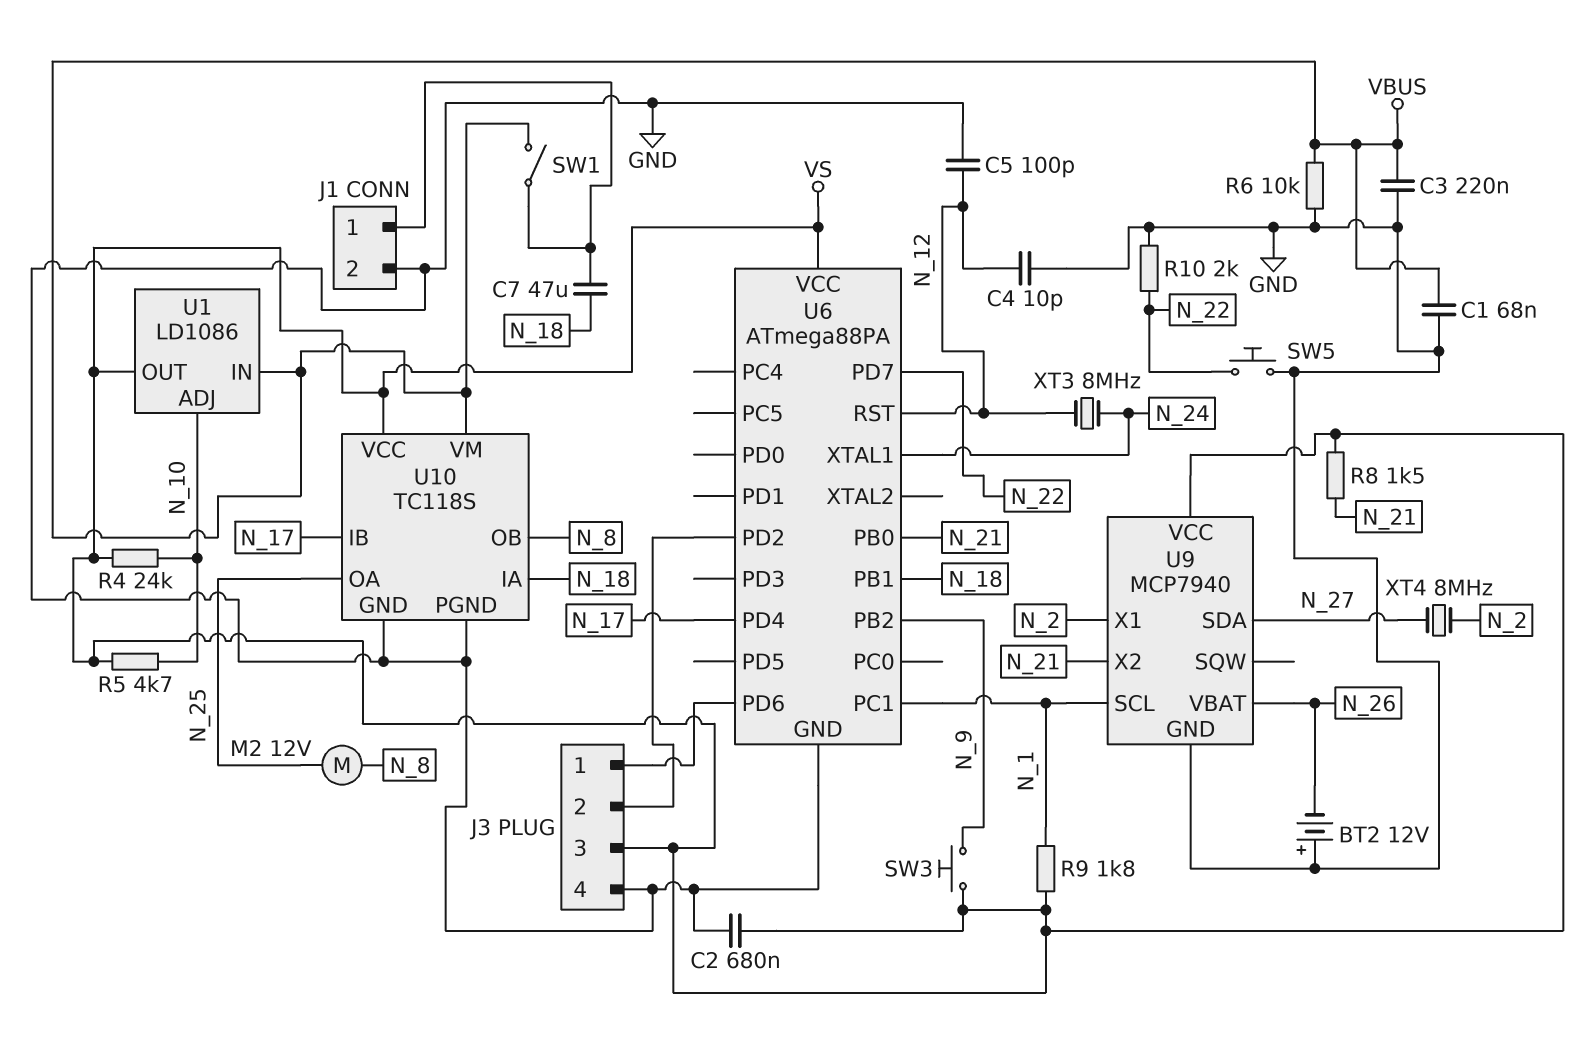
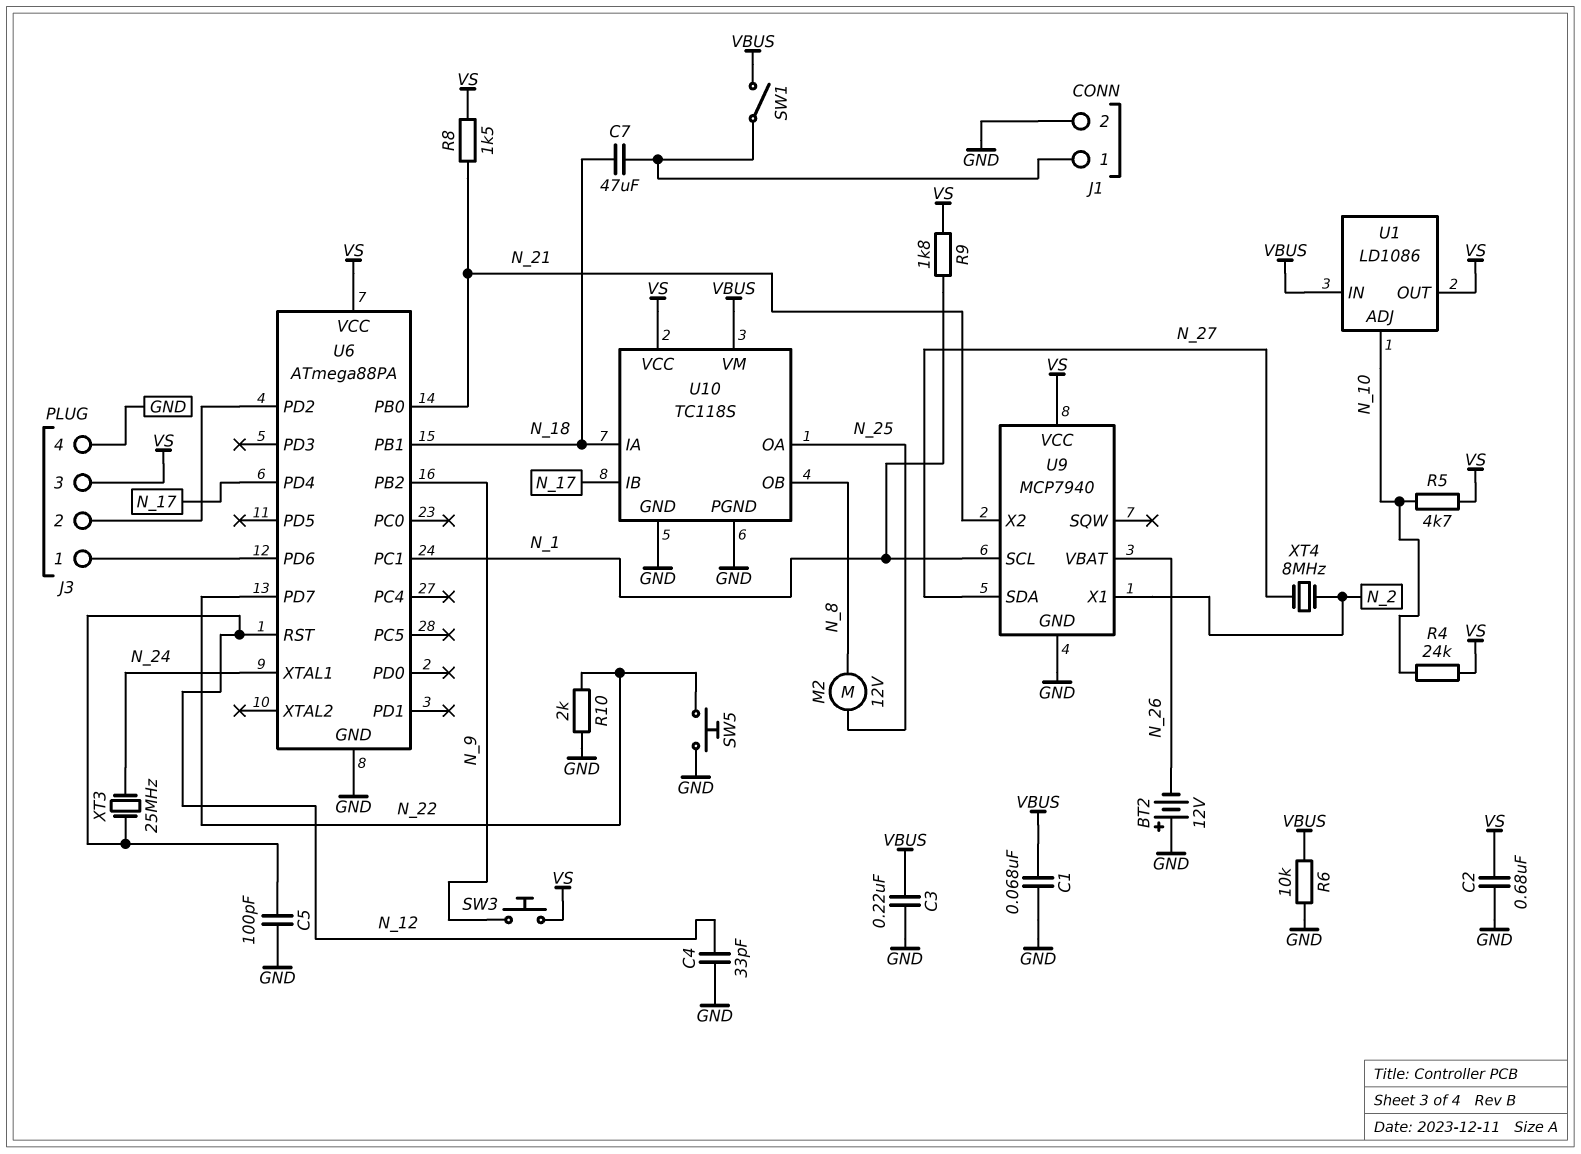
C4: 10pF (GND, N_12) -> 33pF (GND, N_12)
XT3: 8MHz (N_12, N_24) -> 25MHz (N_12, N_24)

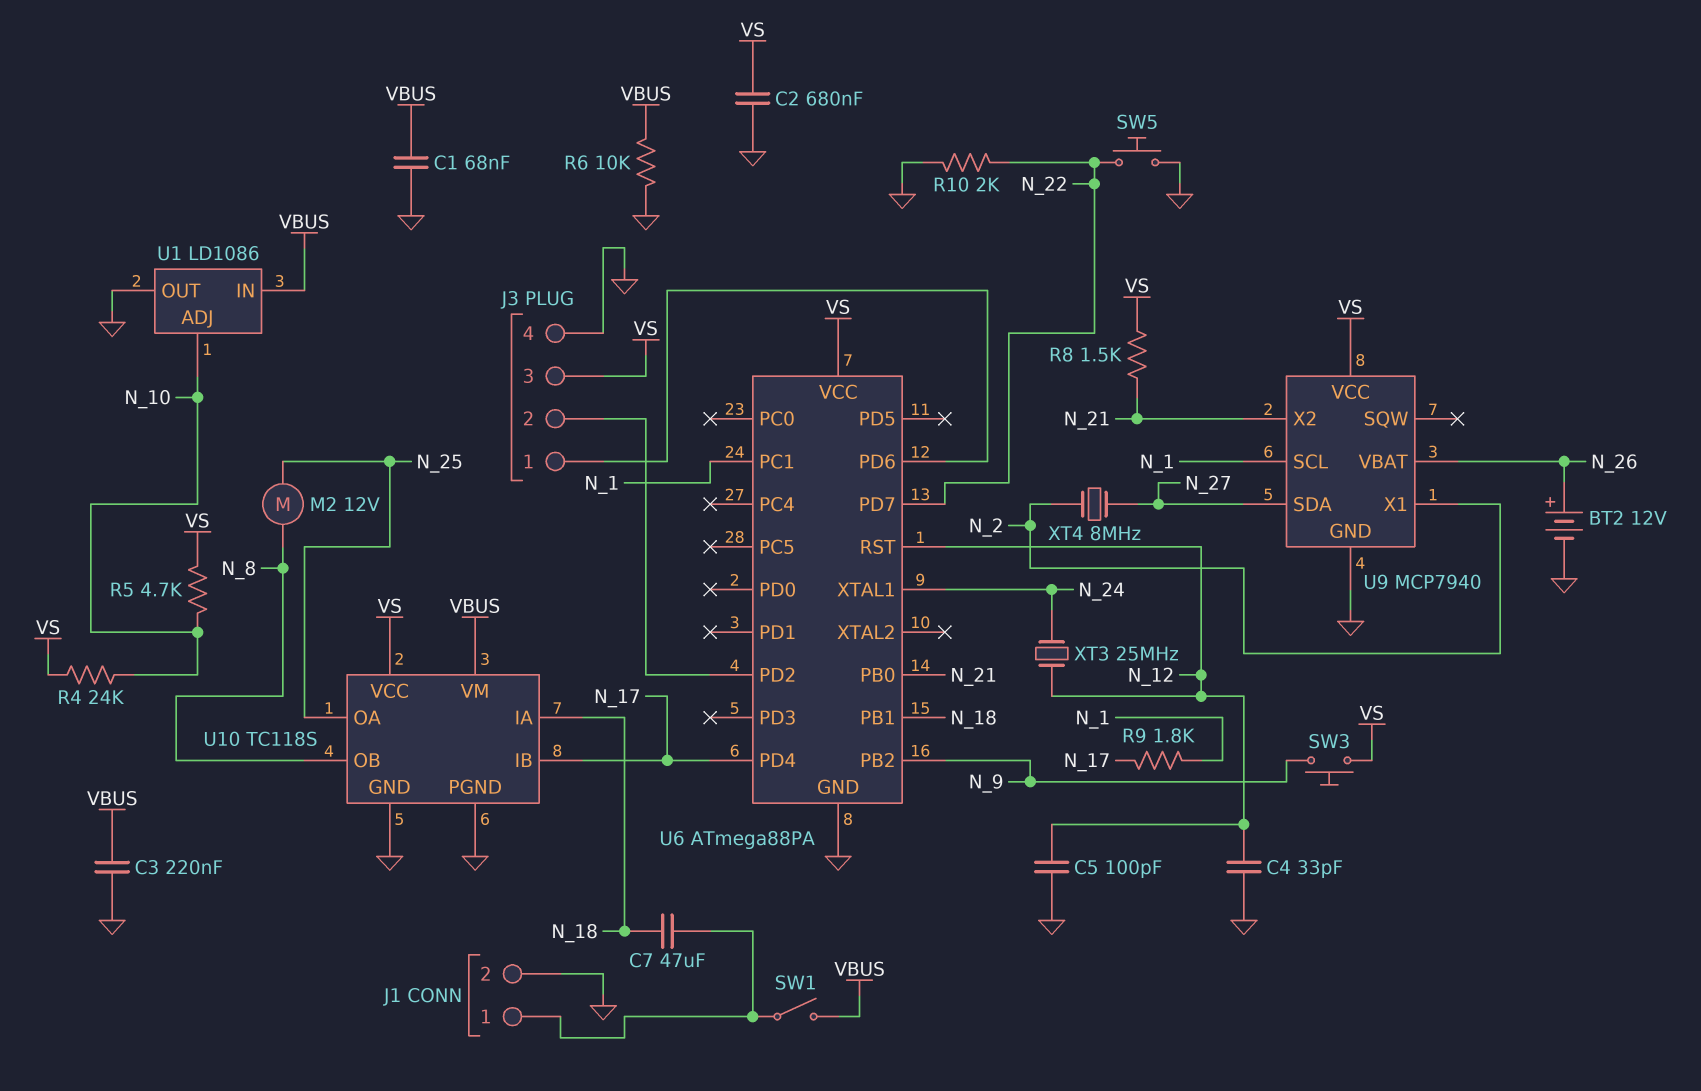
BT2: 12V (plus GND, minus N_26) -> 12V (plus N_26, minus GND)
R9: 1.8k (N_1, VS) -> 1.8k (N_1, N_17)
U1 pin OUT: VS -> GND

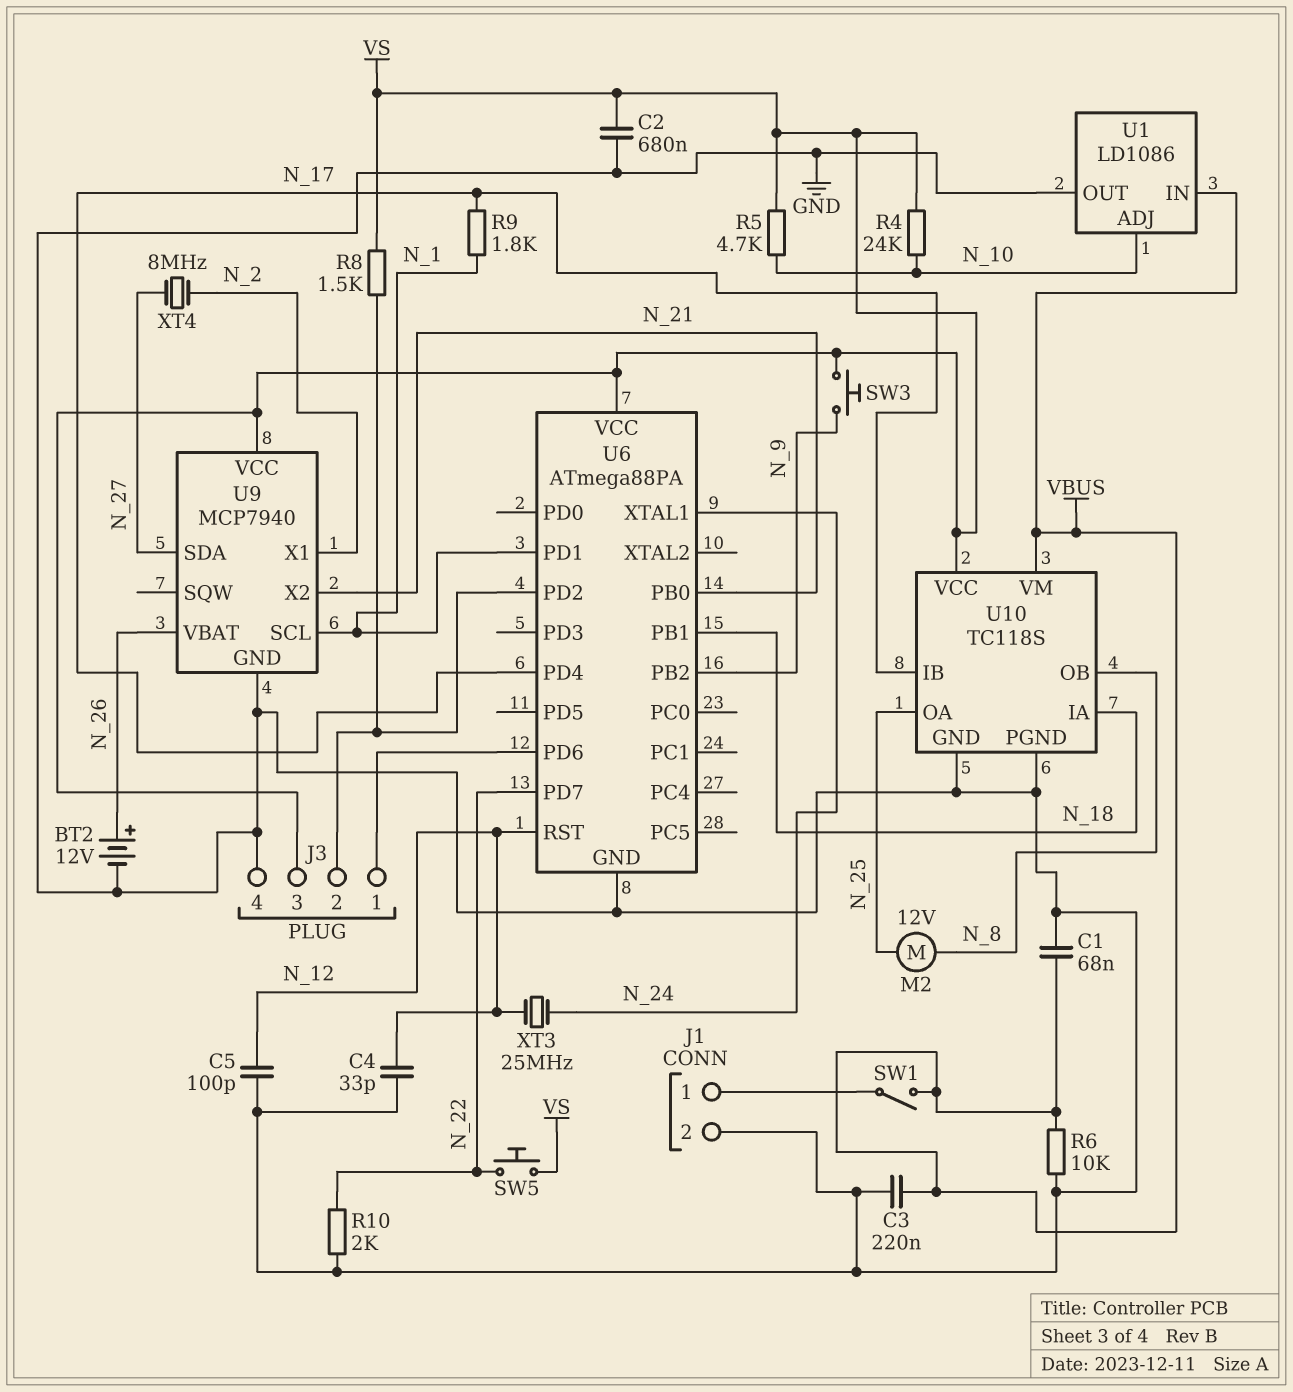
C7: 47uF (J1/1, N_18) -> none
R8: 1.5k (N_21, VS) -> 1.5k (J3/2, VS)
SW5: button (GND, N_22) -> button (N_22, VS)
U6 pin PC1: N_1 -> none
U6 pin PD1: none -> N_1

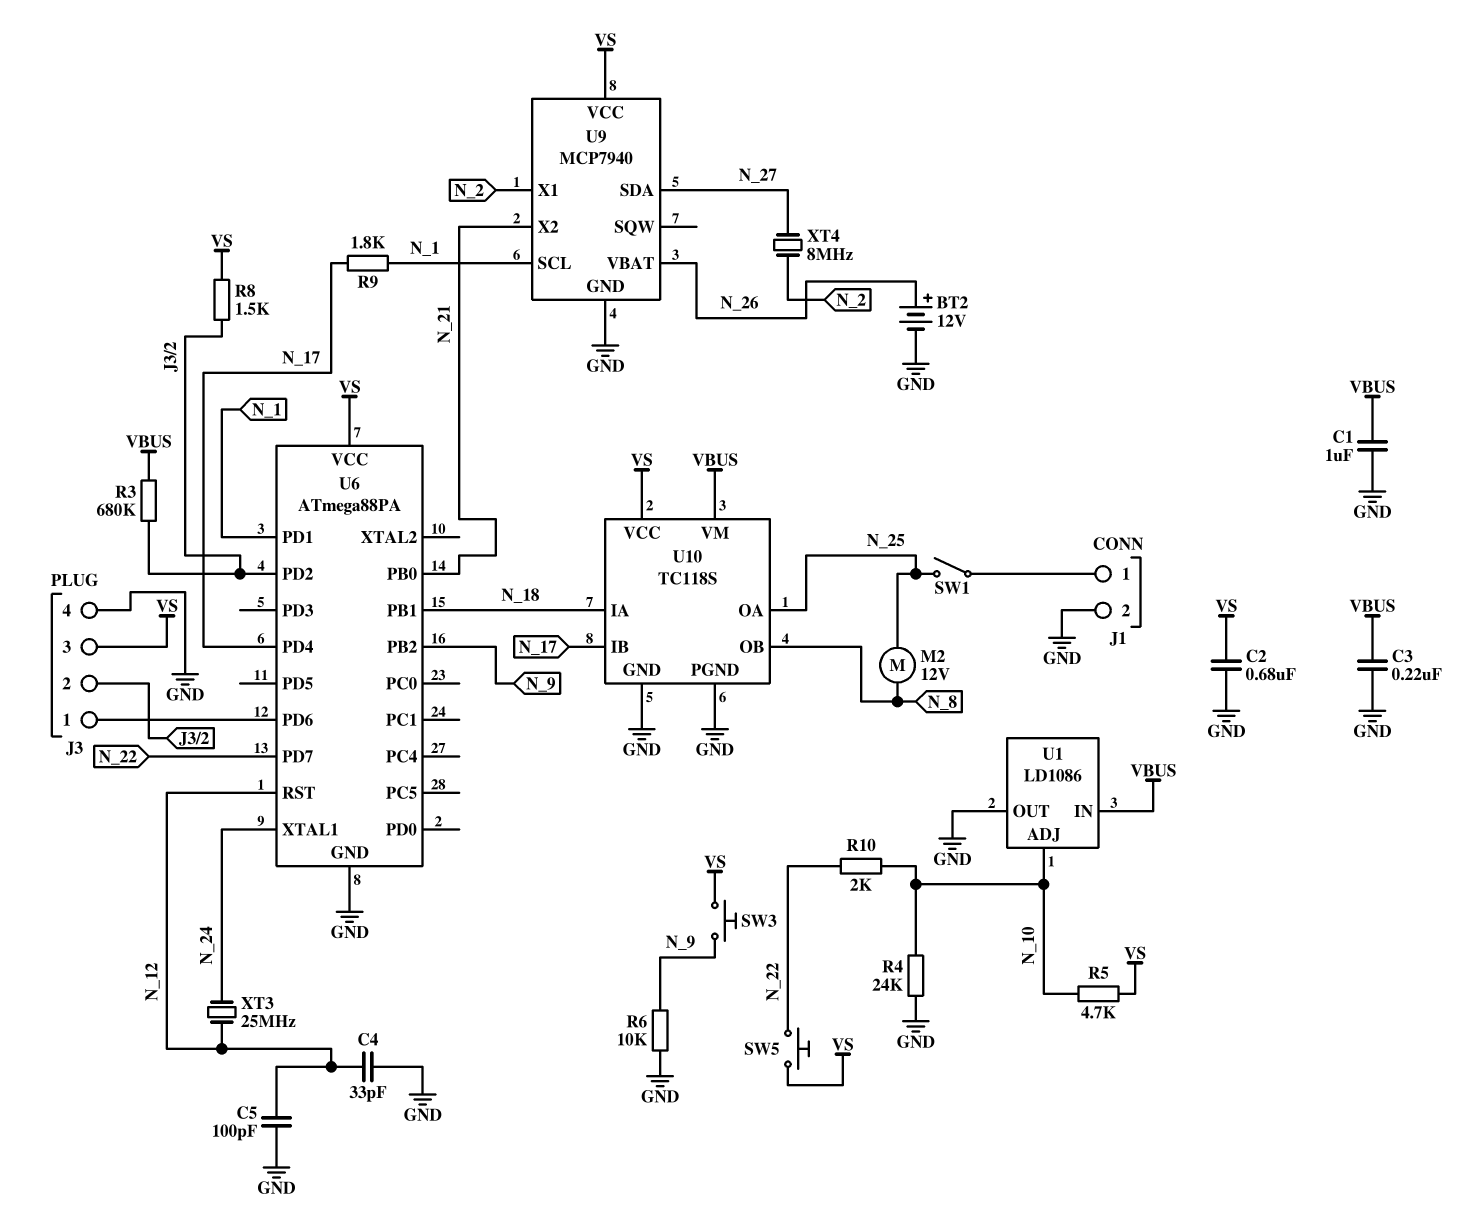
C1: 68nF (GND, VBUS) -> 1uF (GND, VBUS)
R3: none -> 680k (J3/2, VBUS)
R4: 24k (N_10, VS) -> 24k (GND, N_10)
R6: 10k (GND, VBUS) -> 10k (GND, N_9)
R10: 2k (GND, N_22) -> 2k (N_10, N_22)
SW1: switch (J1/1, VBUS) -> switch (J1/1, N_25)

